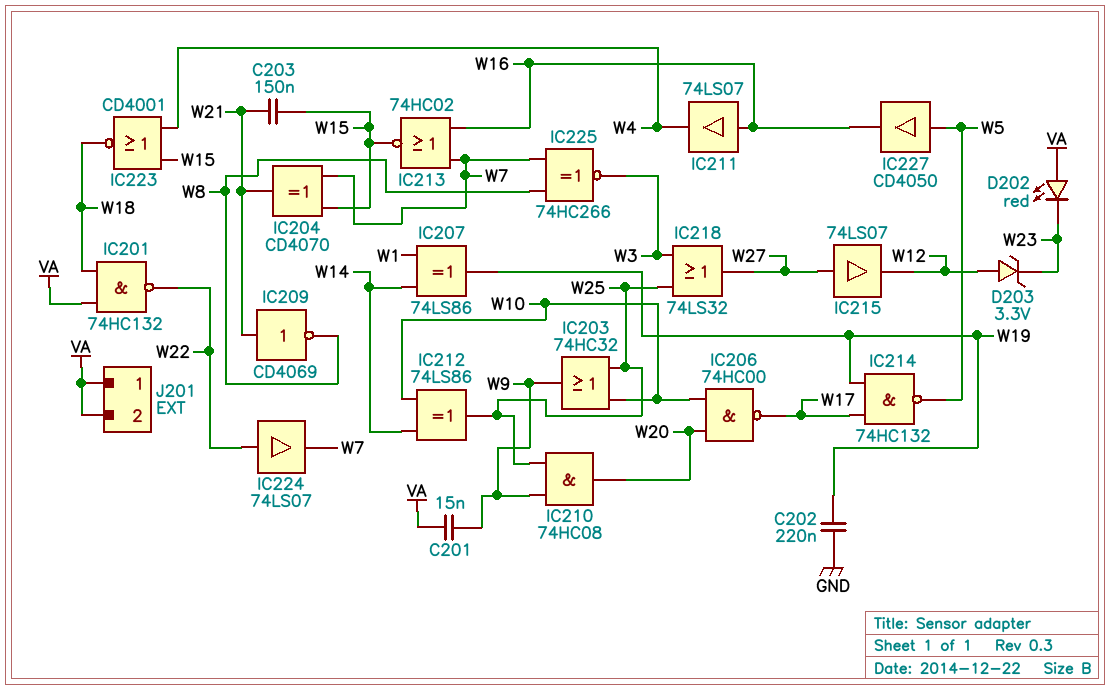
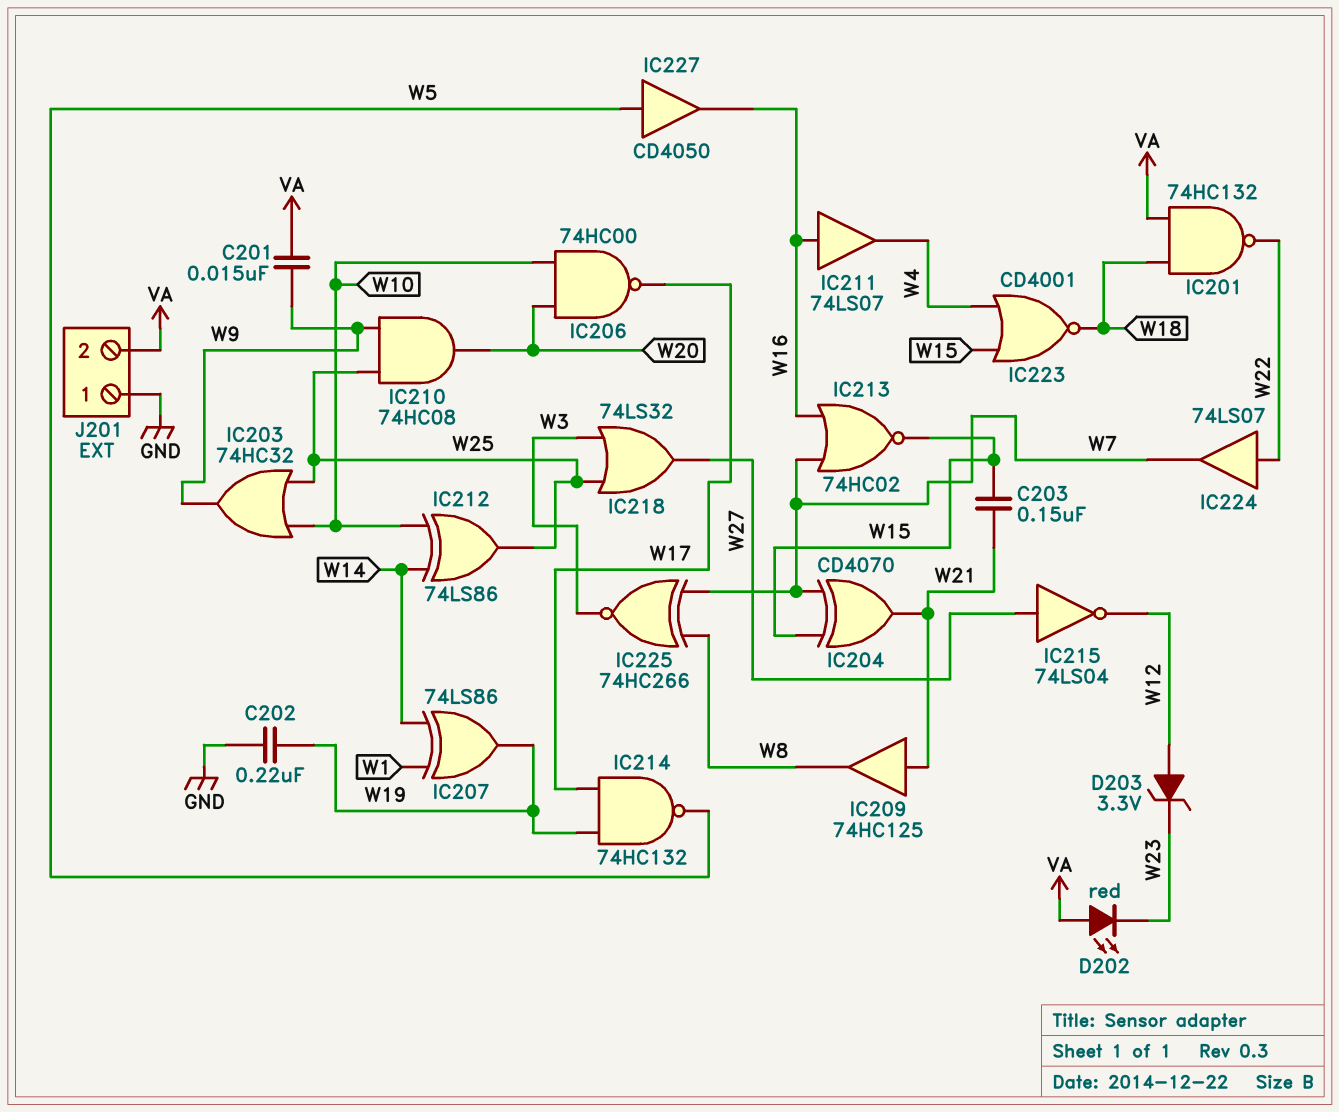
IC209: NOT CD4069 (in W21, out W8) -> buffer 74HC125 (in W21, out W8)
IC215: buffer 74LS07 (in W27, out W12) -> NOT 74LS04 (in W27, out W12)
J201 pin 1: VA -> GND

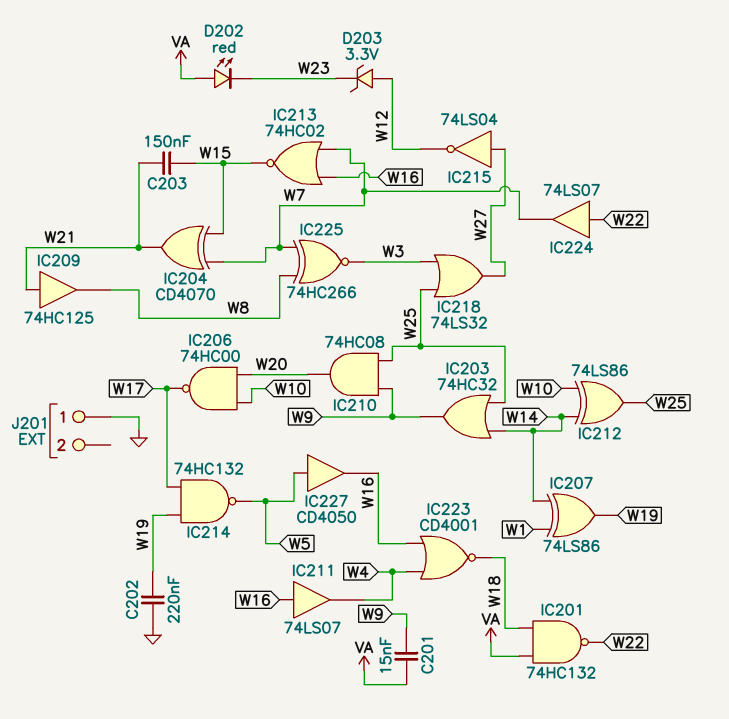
IC203: OR 74HC32 (in W10, in W25, out W9) -> OR 74HC32 (in W14, in W25, out W9)
IC223: NOR CD4001 (in W4, in W15, out W18) -> NOR CD4001 (in W4, in W16, out W18)
J201 pin 2: VA -> none

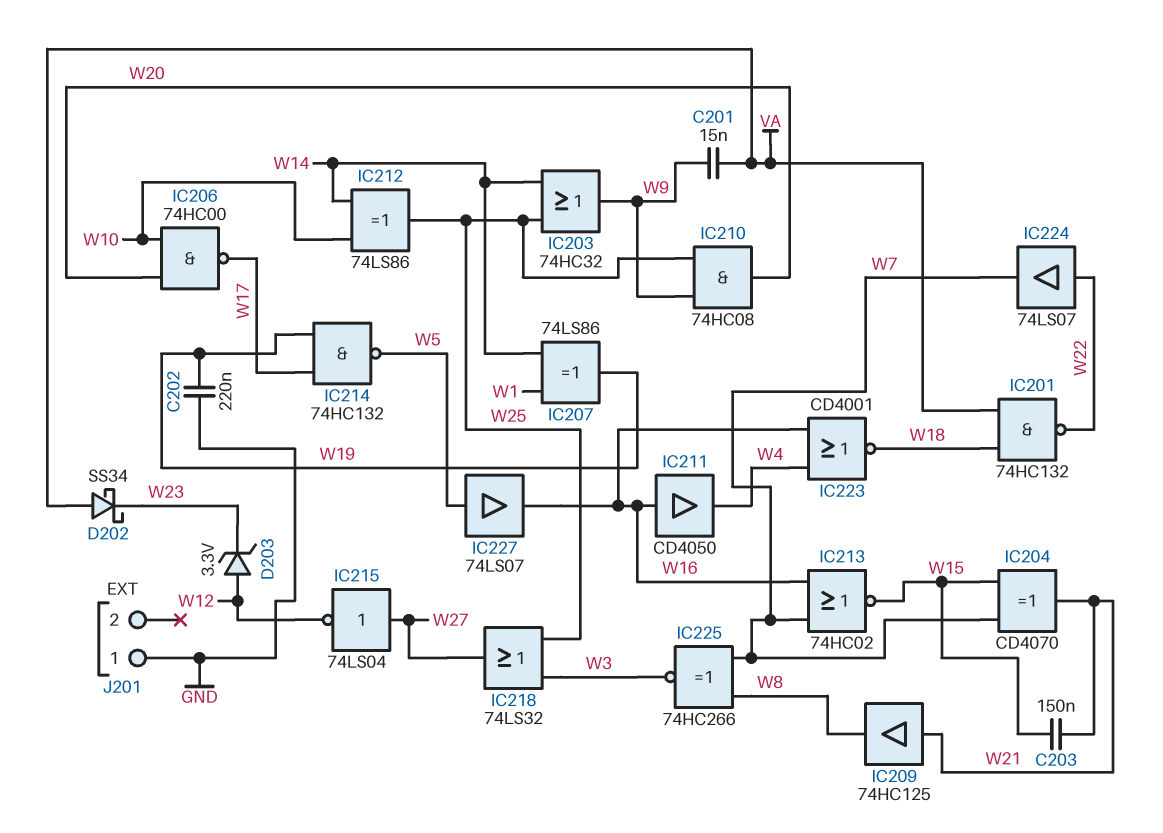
D202: LED red (A VA, K W23) -> schottky SS34 (A VA, K W23)
IC211: buffer 74LS07 (in W16, out W4) -> buffer CD4050 (in W16, out W4)
IC227: buffer CD4050 (in W5, out W16) -> buffer 74LS07 (in W5, out W16)

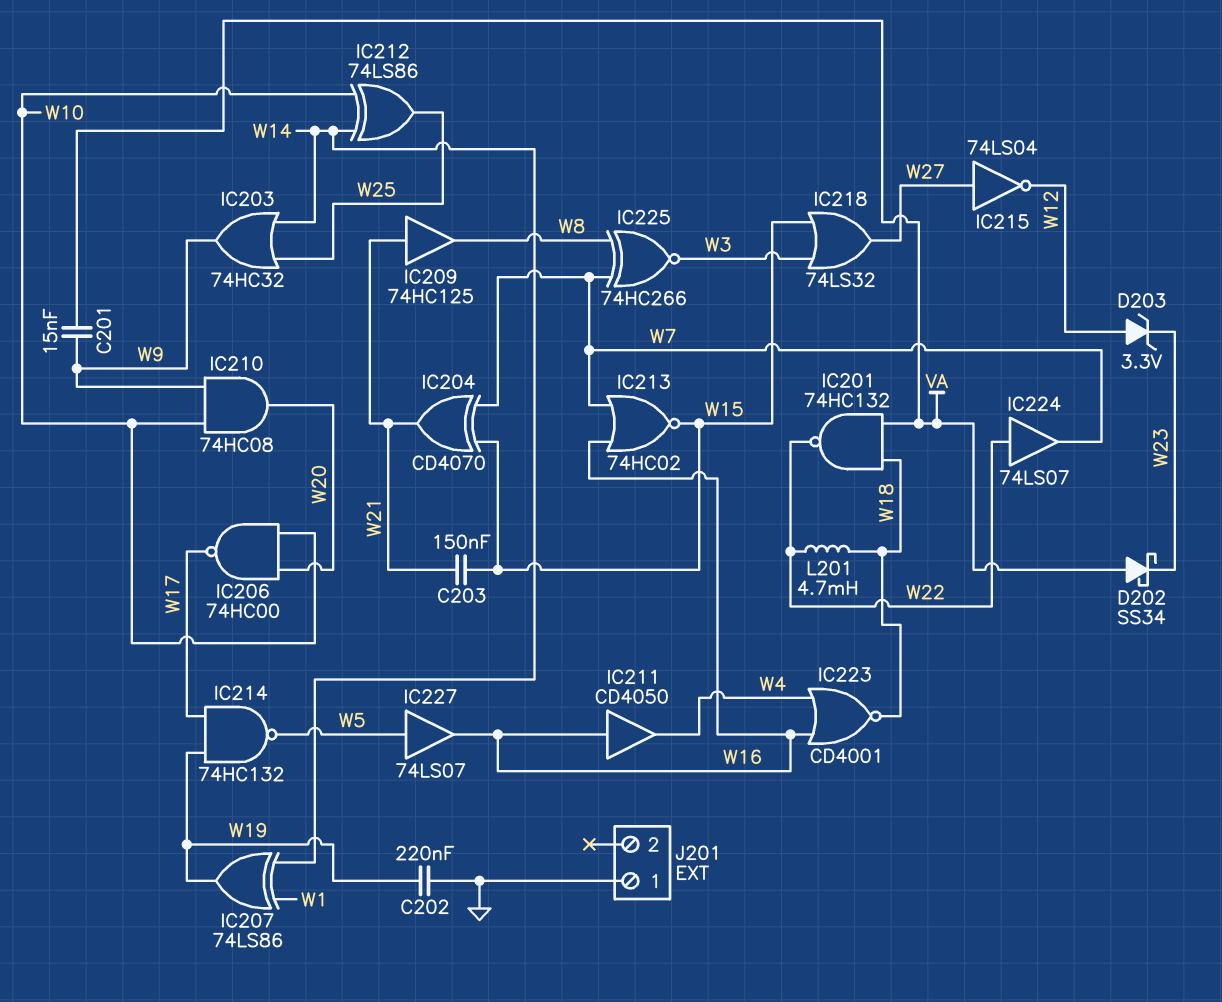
IC210: AND 74HC08 (in W9, in W25, out W20) -> AND 74HC08 (in W9, in W10, out W20)
IC218: OR 74LS32 (in W3, in W25, out W27) -> OR 74LS32 (in W3, in W15, out W27)
L201: none -> 4.7mH (W18, W22)

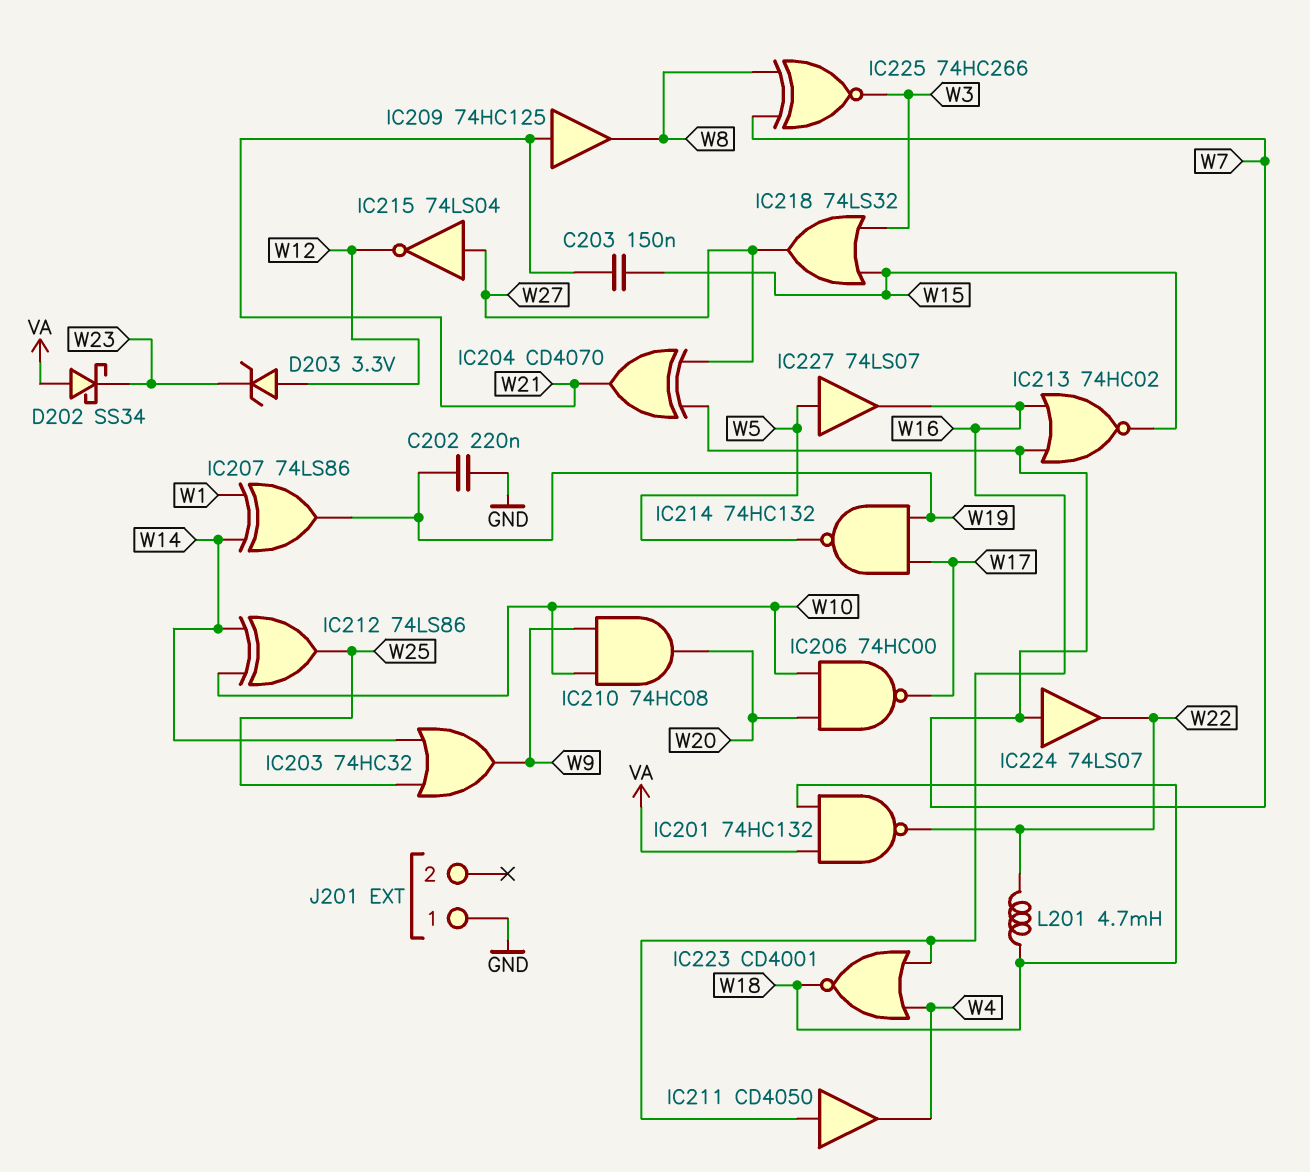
C201: 15nF (VA, W9) -> none
IC204: XOR CD4070 (in W7, in W15, out W21) -> XOR CD4070 (in W7, in W27, out W21)
IC224: buffer 74LS07 (in W22, out W7) -> buffer 74LS07 (in W7, out W22)

